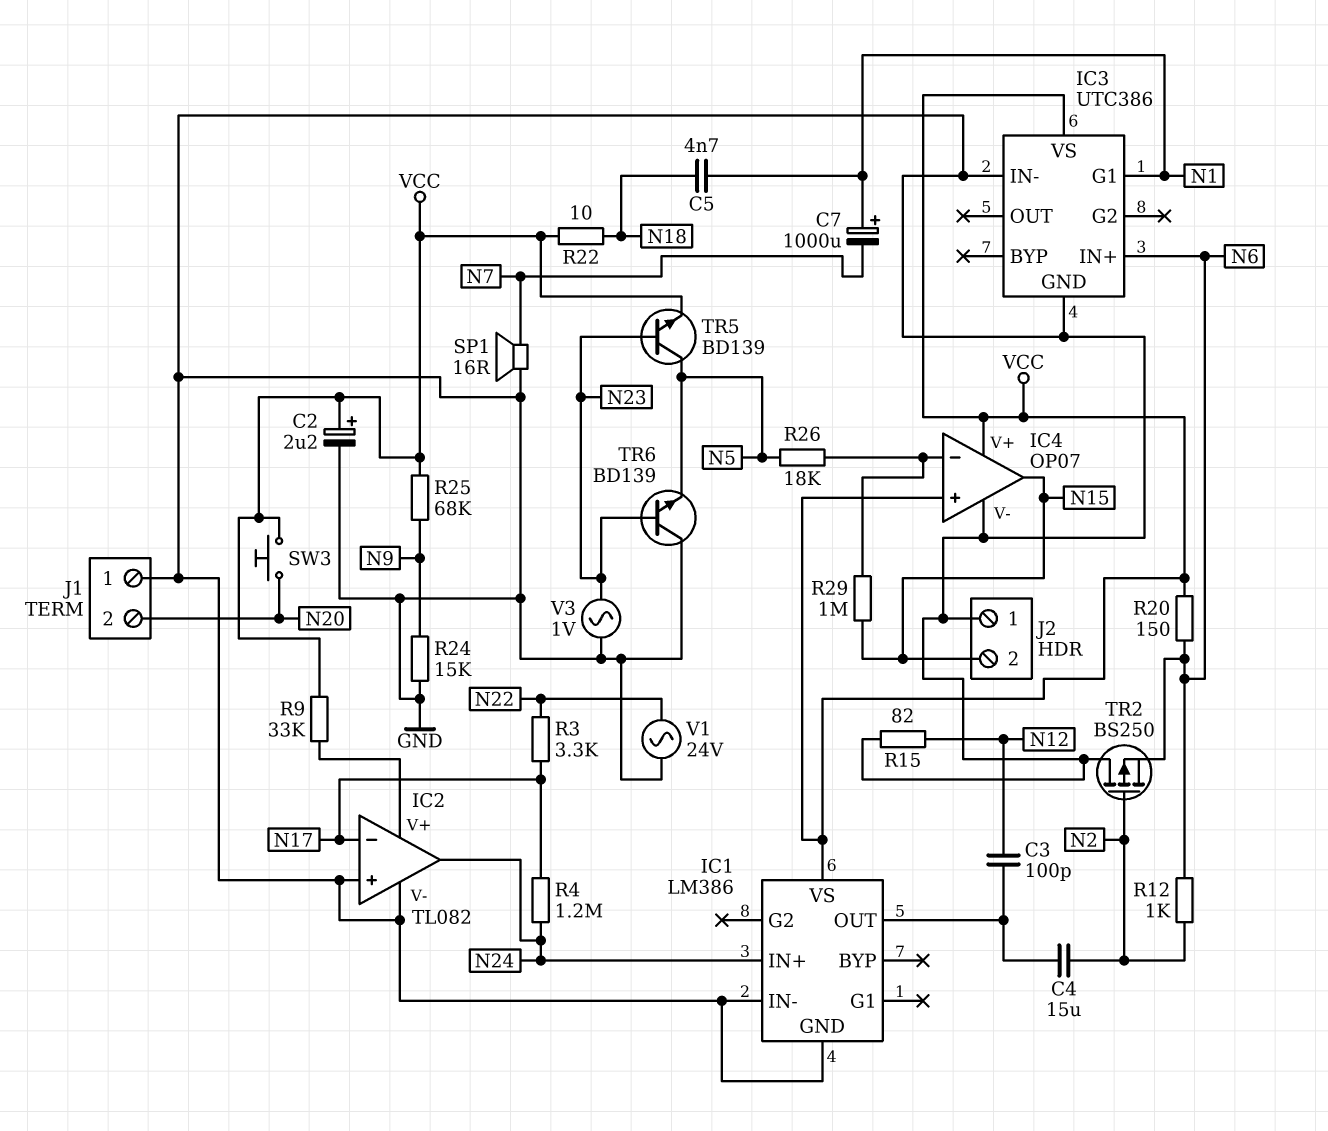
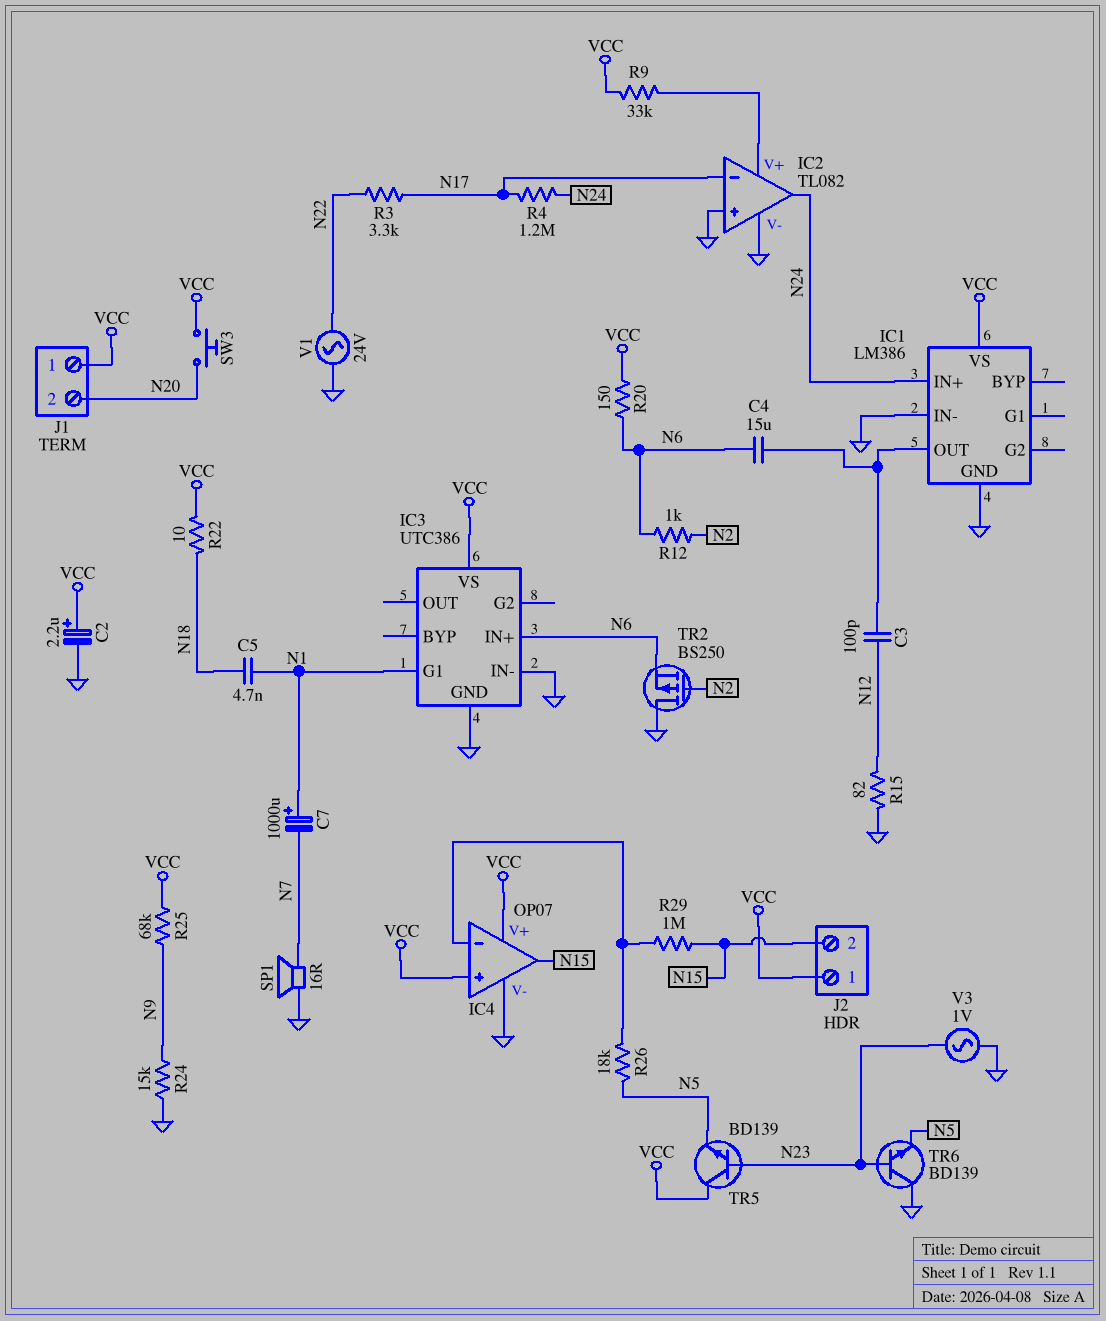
C4: 15uF (IC1/OUT, N2) -> 15uF (IC1/OUT, N6)
J1 pin 1: GND -> VCC
J2 pin 1: GND -> VCC
TR5: NPN BD139 (B N23, C N5, E VCC) -> NPN BD139 (B N23, C VCC, E N5)

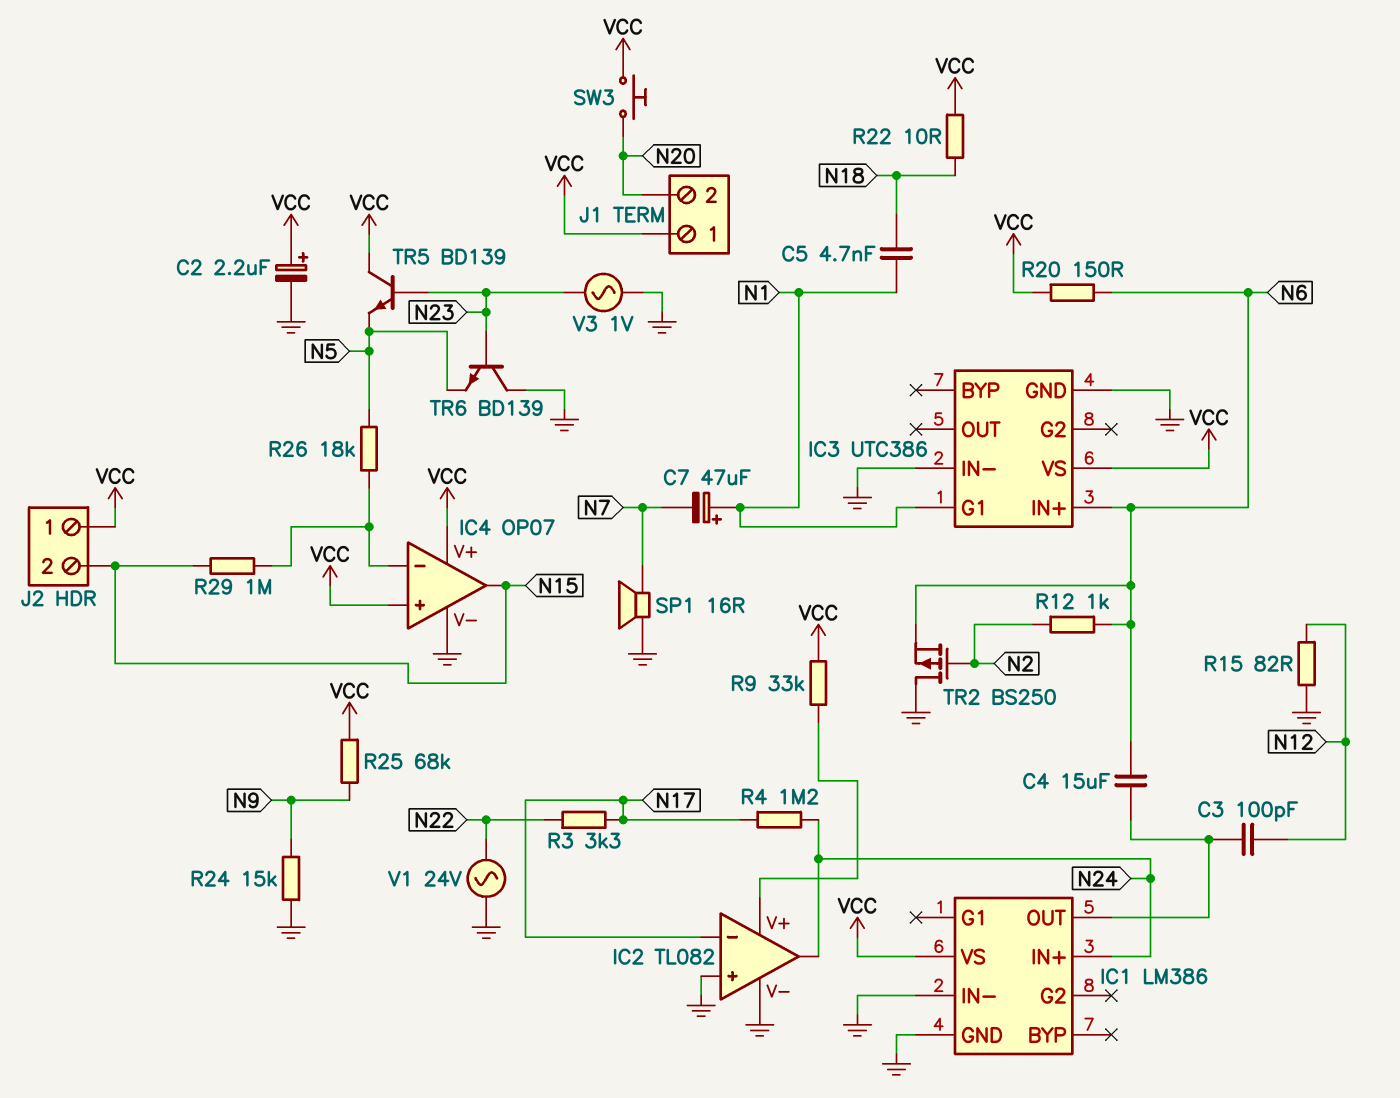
C7: 1000uF (plus N1, minus N7) -> 47uF (plus N1, minus N7)

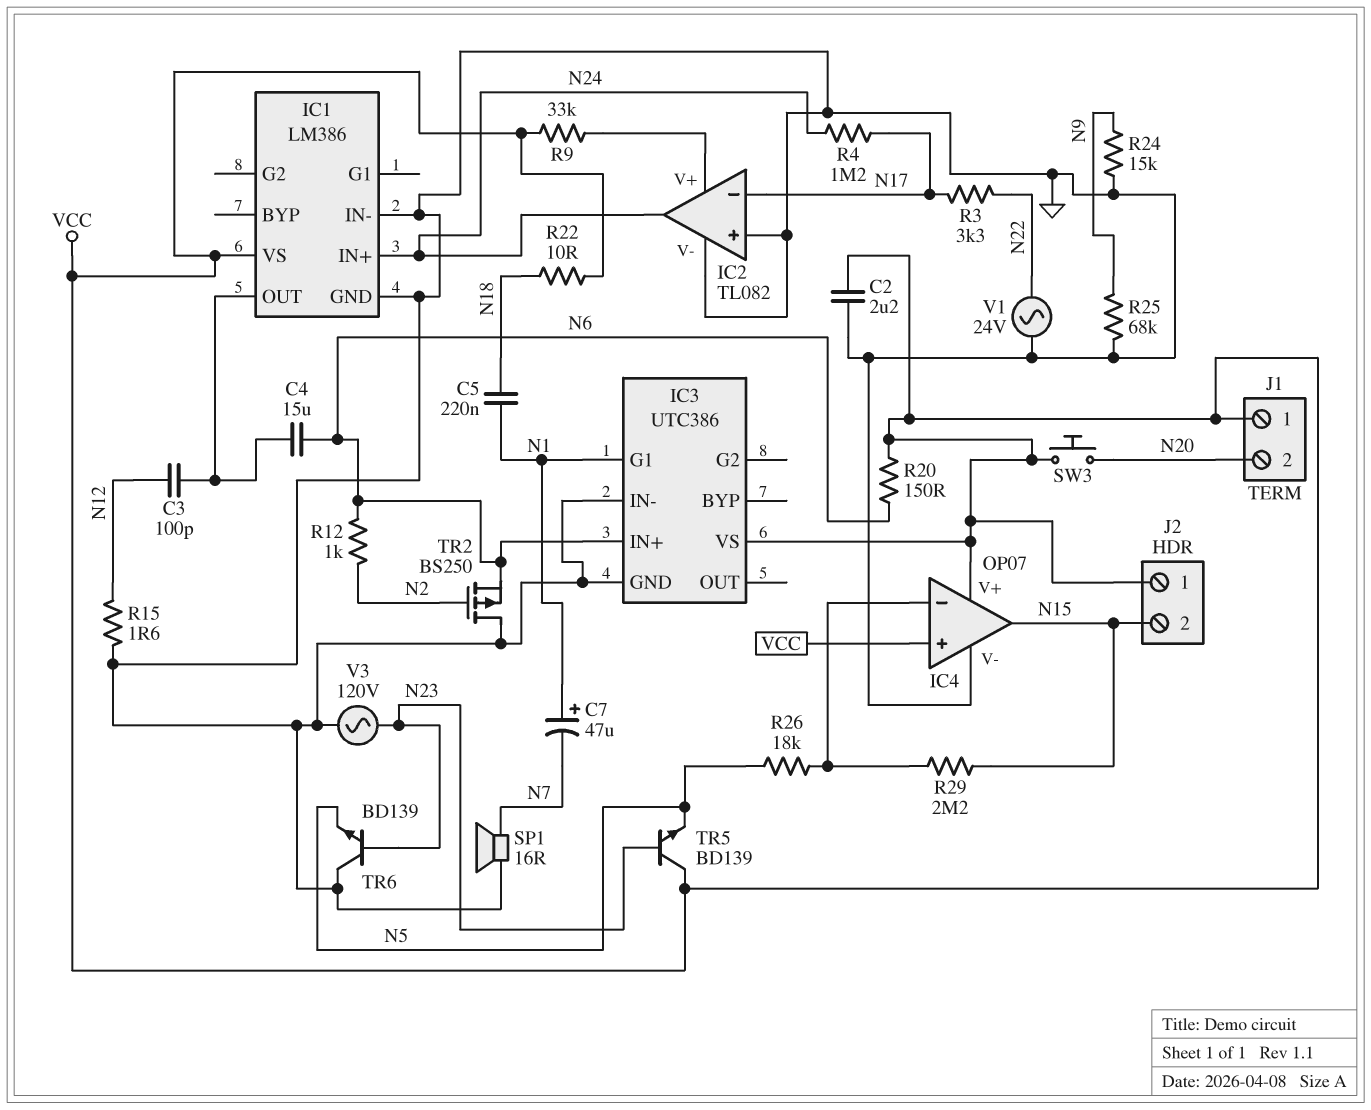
C2: 2.2uF (plus VCC, minus GND) -> 2.2uF (GND, VCC)
C5: 4.7nF (N1, N18) -> 220nF (N1, N18)
R15: 82 (GND, N12) -> 1.6 (GND, N12)
R25: 68k (N9, VCC) -> 68k (GND, N9)
R29: 1M (IC4/in-, N15) -> 2.2M (IC4/in-, N15)
V3: AC 1V (GND, N23) -> AC 120V (GND, N23)

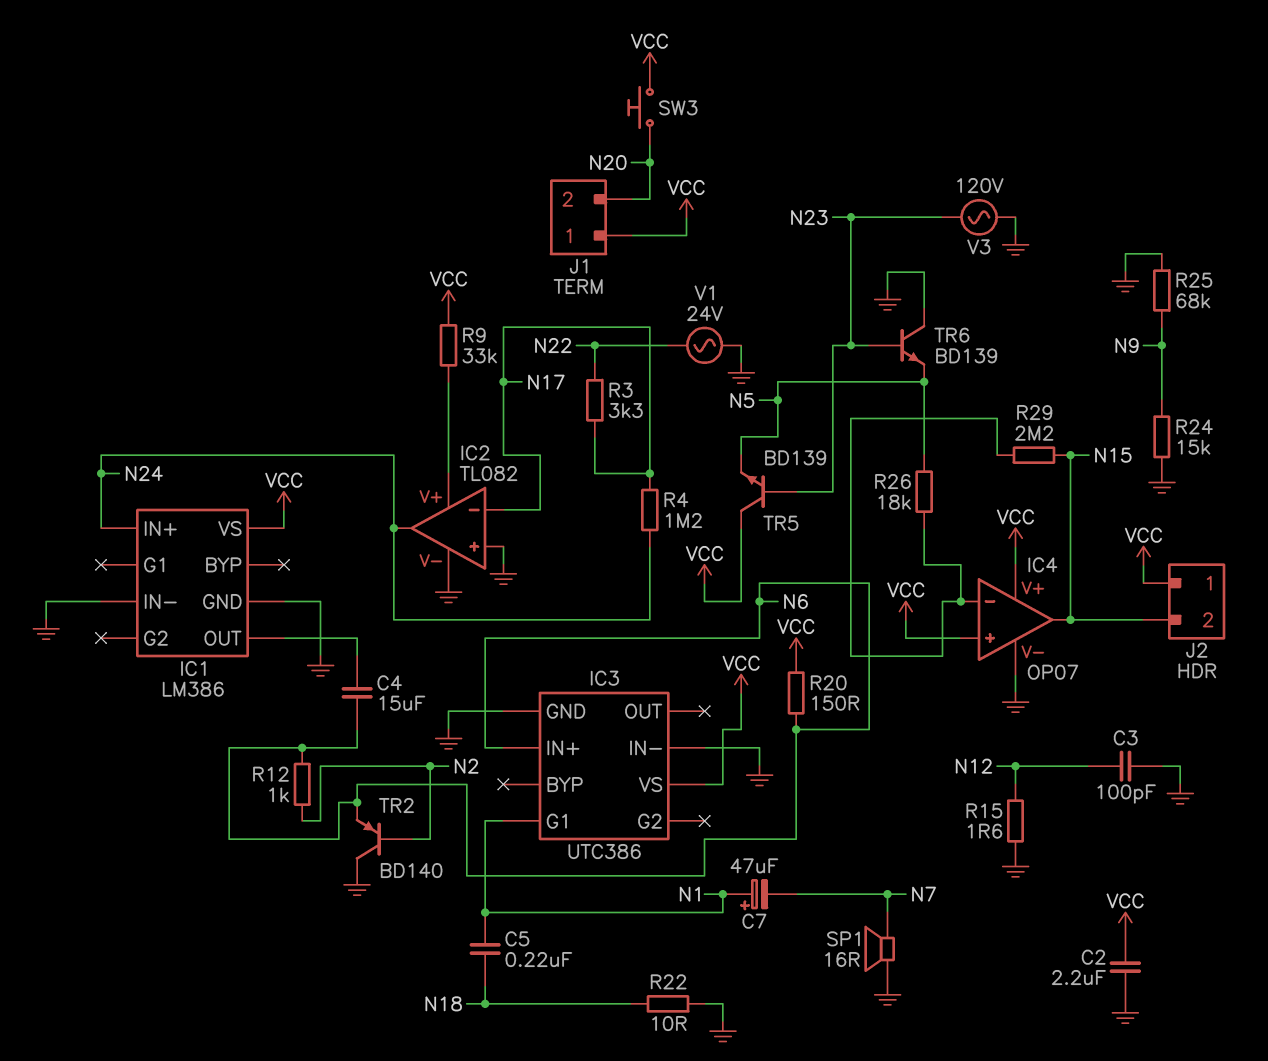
C3: 100pF (IC1/OUT, N12) -> 100pF (GND, N12)
R22: 10 (N18, VCC) -> 10 (GND, N18)
TR2: PMOS BS250 (G N2, D GND, S N6) -> PNP BD140 (B N2, C GND, E N6)

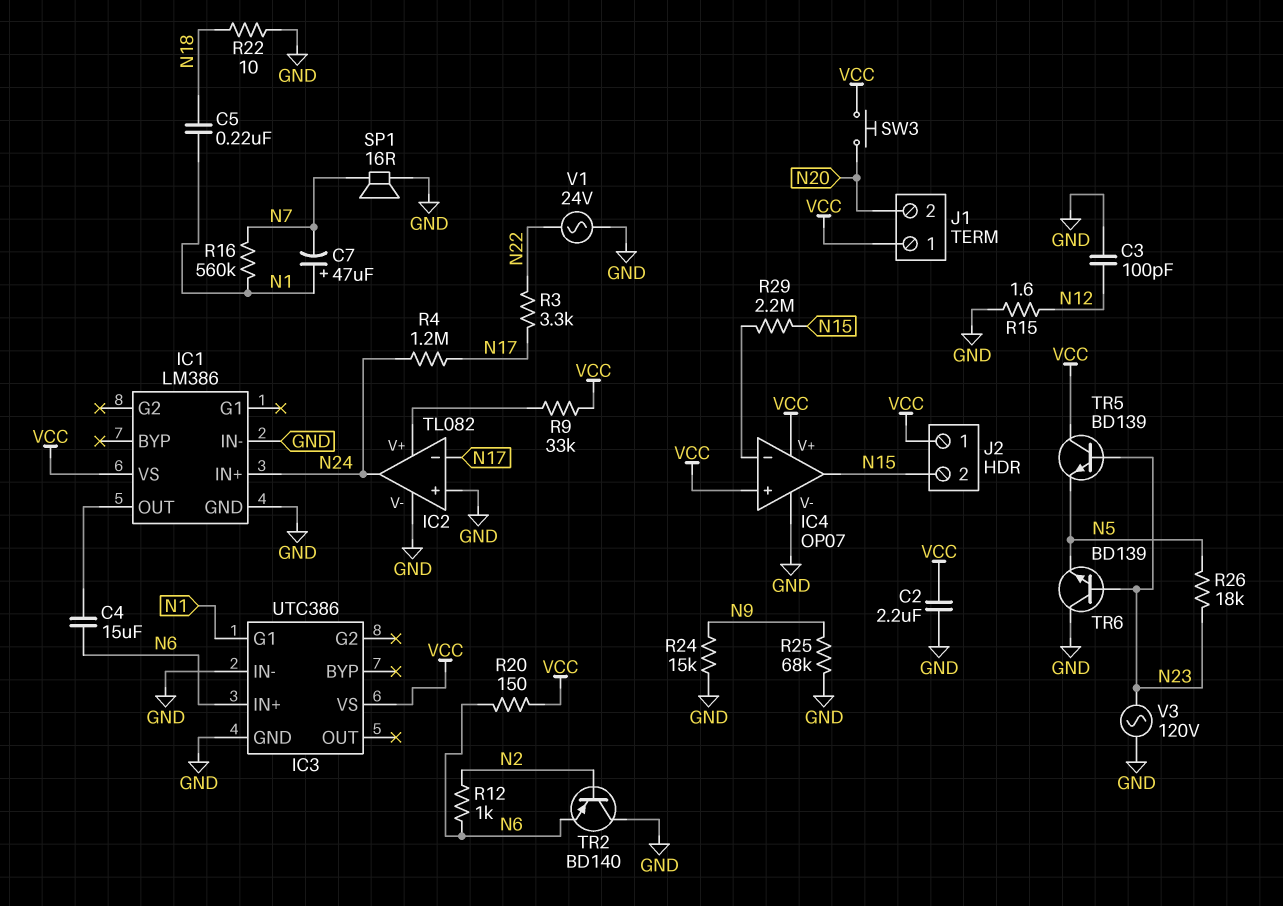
R16: none -> 560k (N1, N7)
R26: 18k (IC4/in-, N5) -> 18k (N5, N23)

